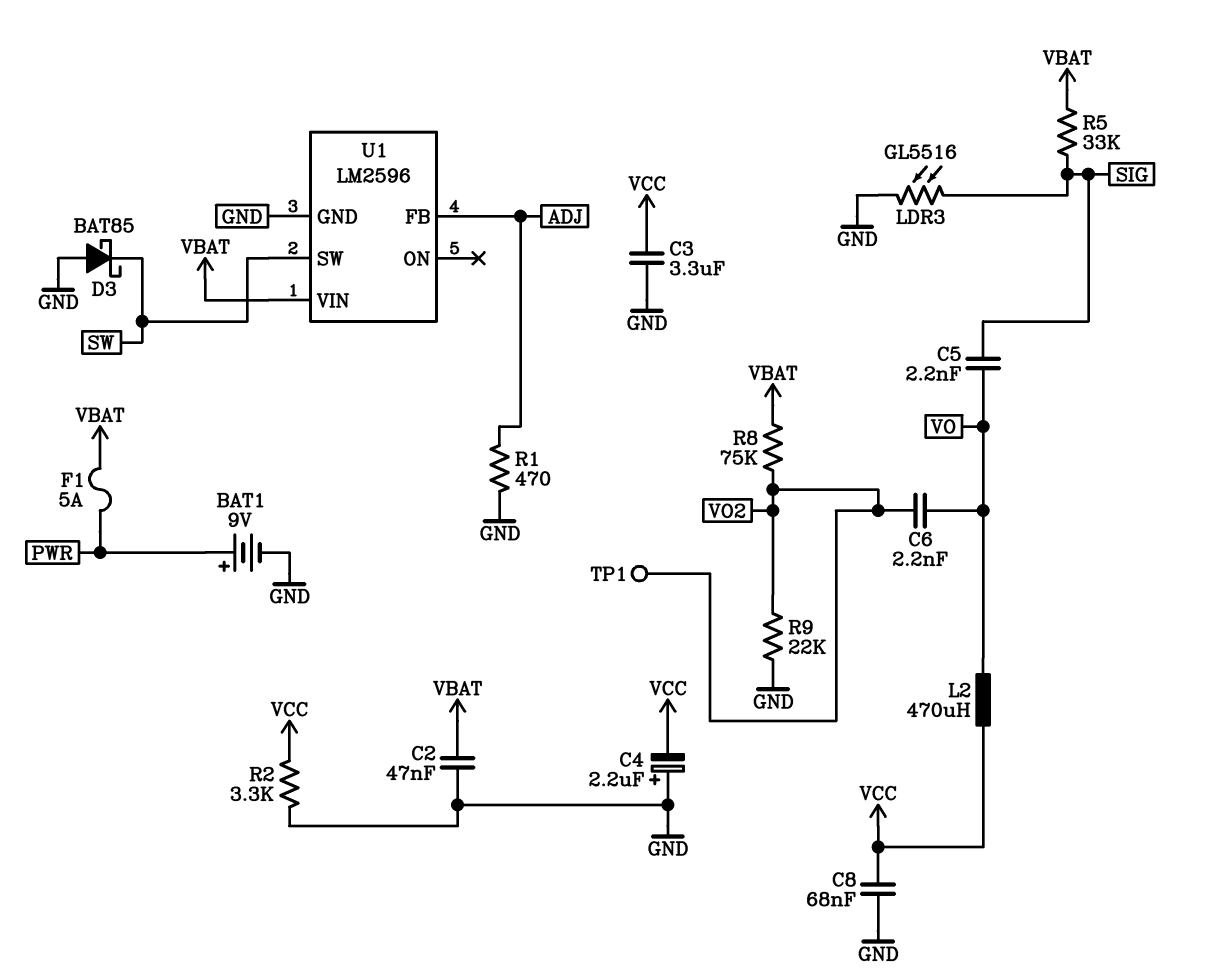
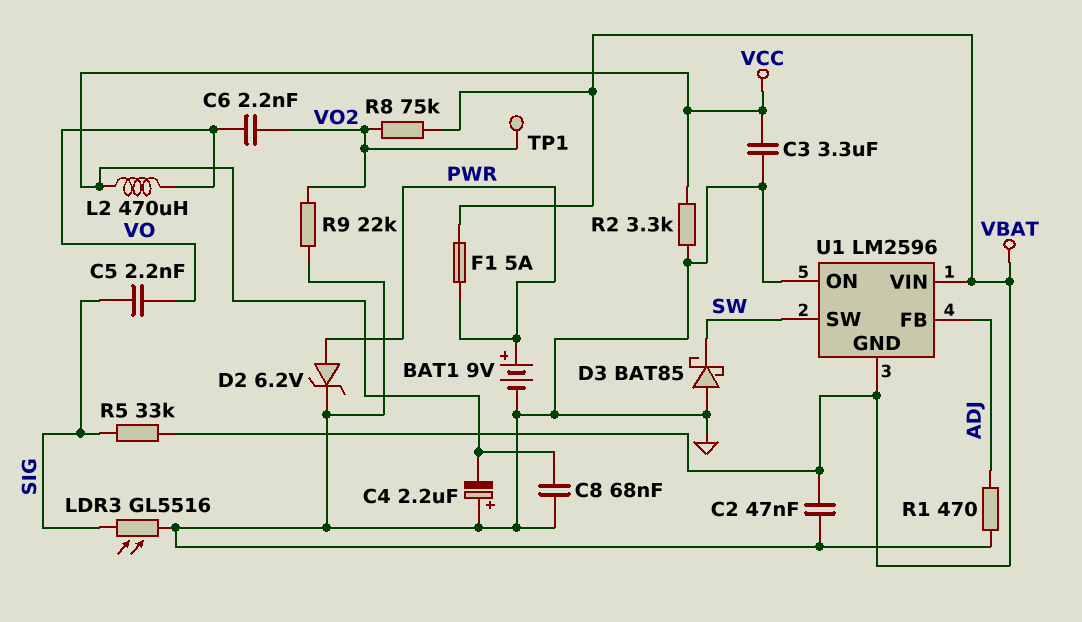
D2: none -> zener 6.2V (A PWR, K GND)
U1 pin GND: GND -> VBAT
U1 pin ON: none -> GND

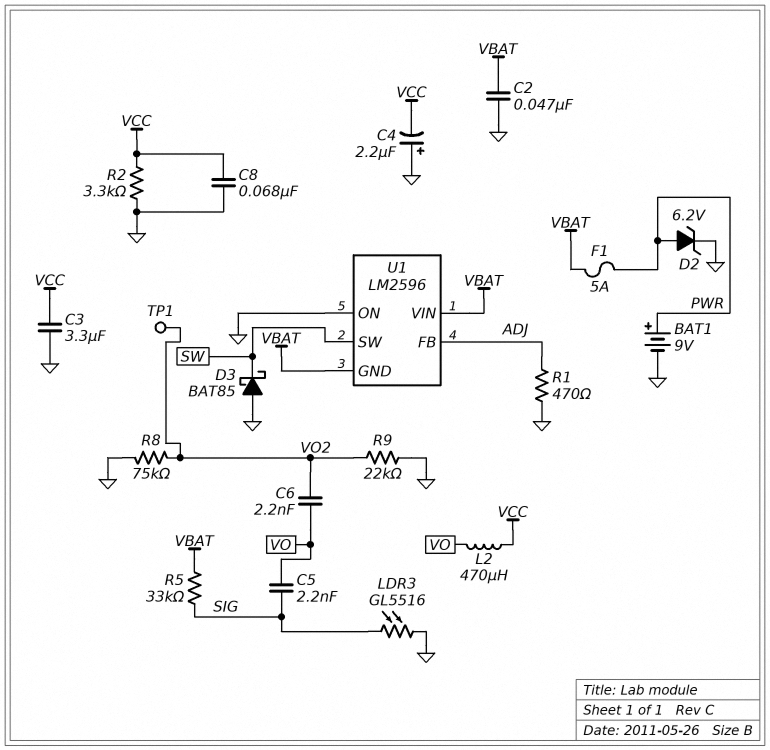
R8: 75k (VBAT, VO2) -> 75k (GND, VO2)

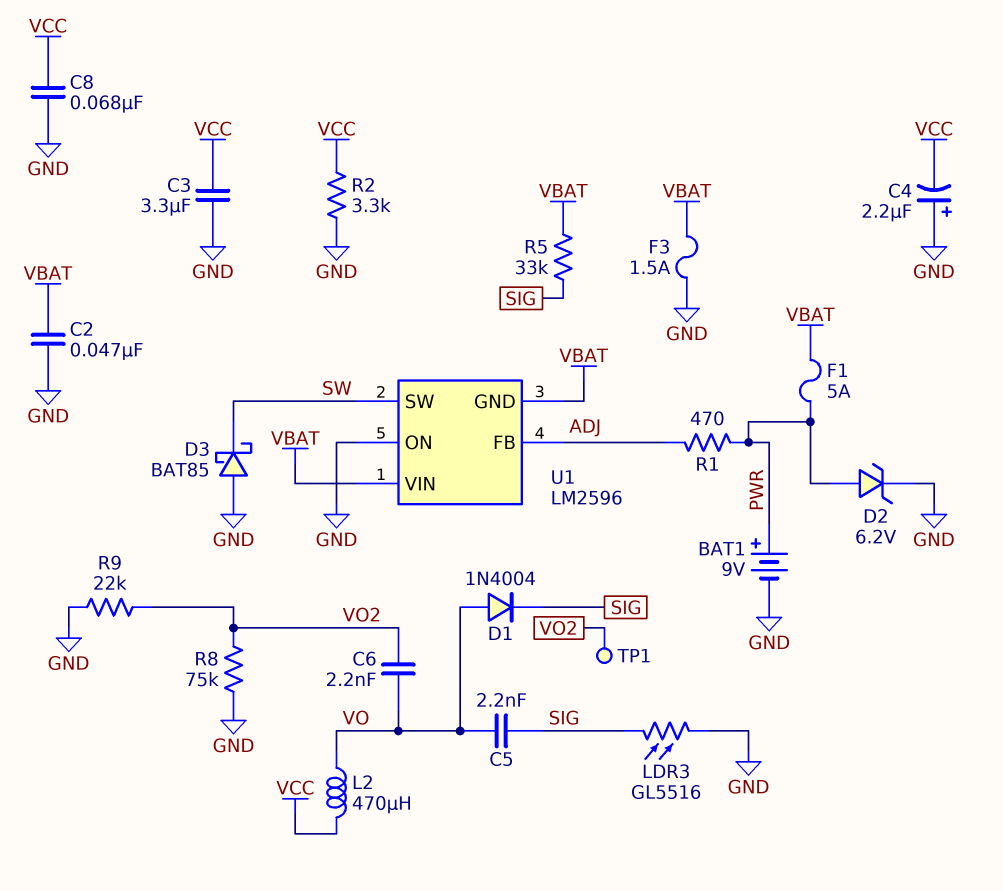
D1: none -> diode 1N4004 (A VO, K SIG)
F3: none -> 1.5A (GND, VBAT)
R1: 470 (ADJ, GND) -> 470 (ADJ, PWR)

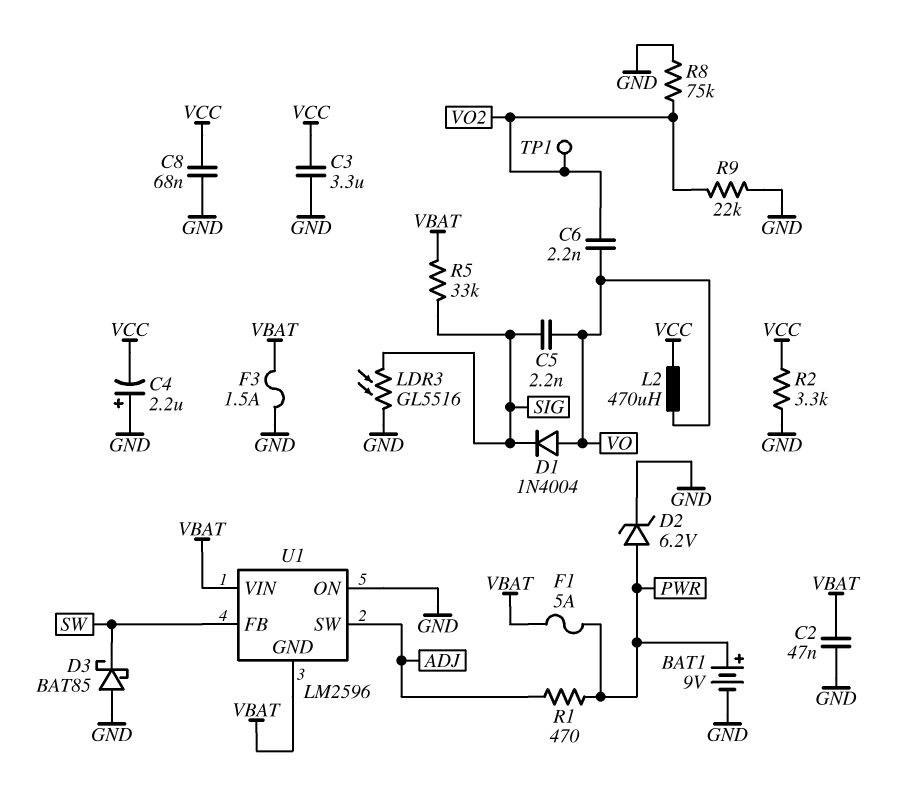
U1 pin FB: ADJ -> SW
U1 pin SW: SW -> ADJ

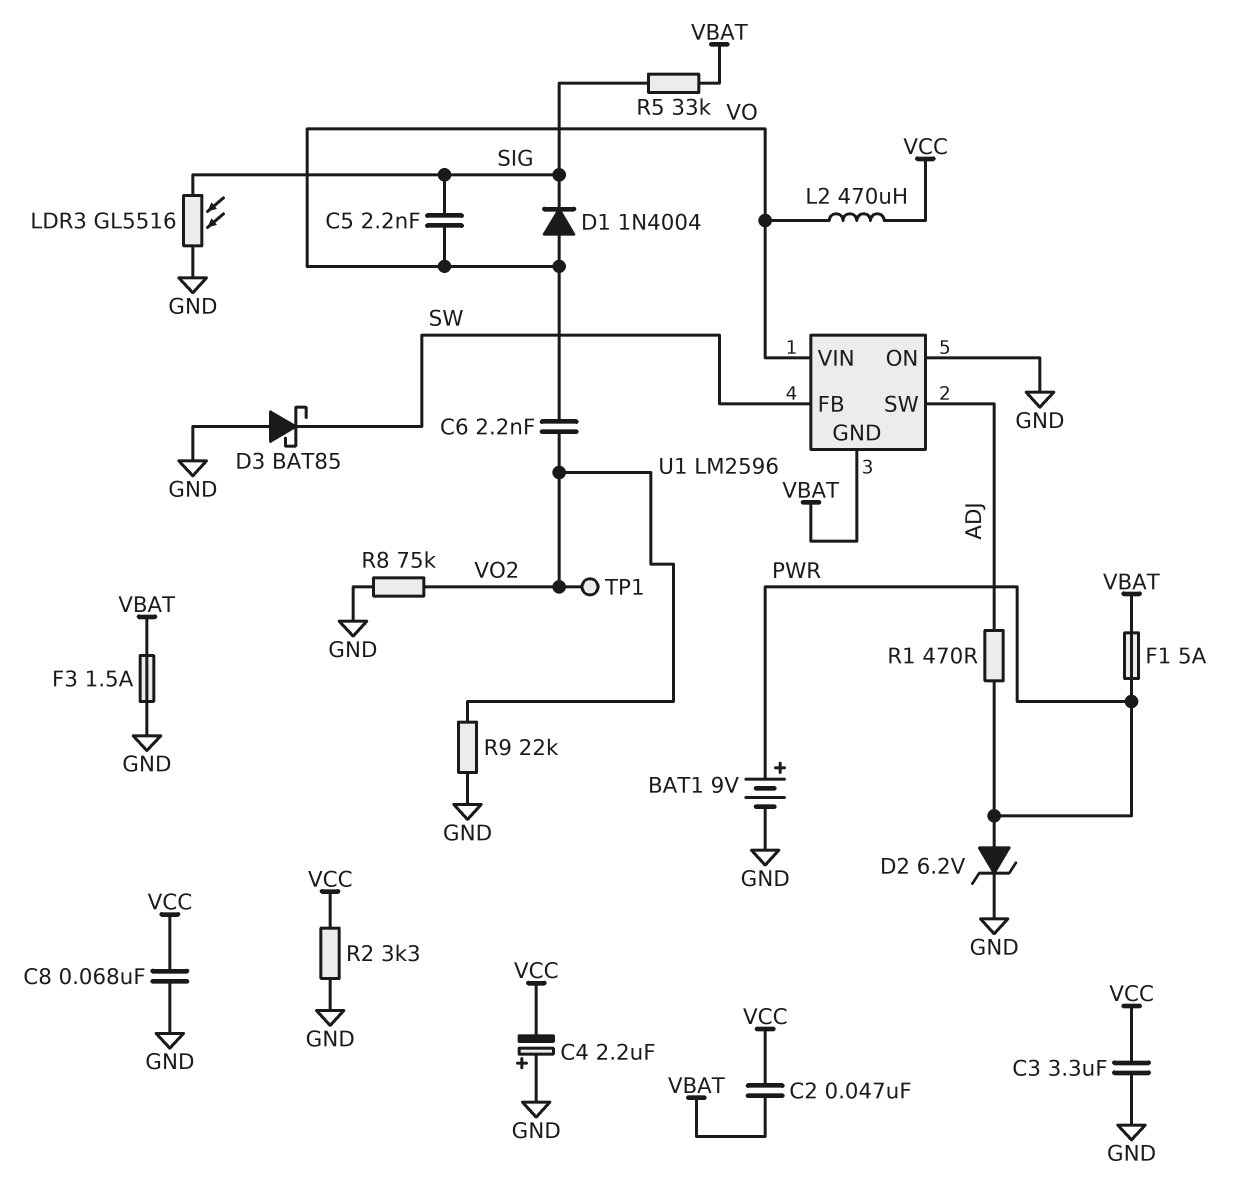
C2: 47nF (GND, VBAT) -> 47nF (VBAT, VCC)
U1 pin VIN: VBAT -> VO

